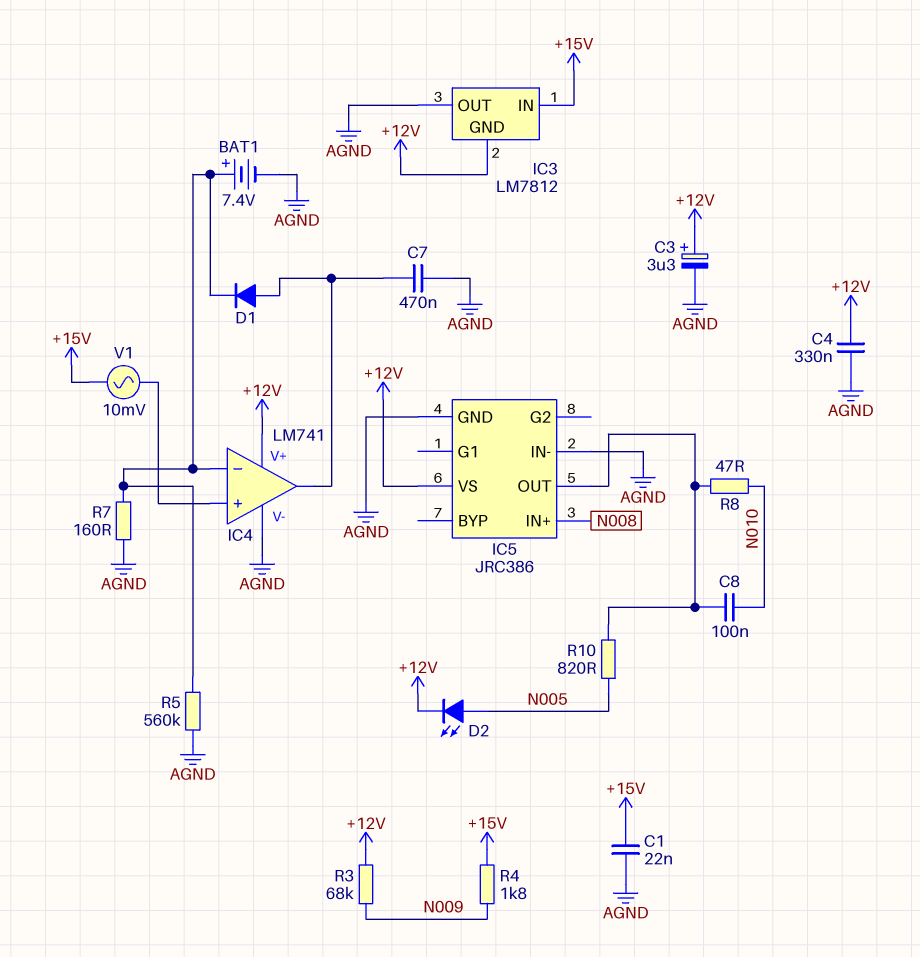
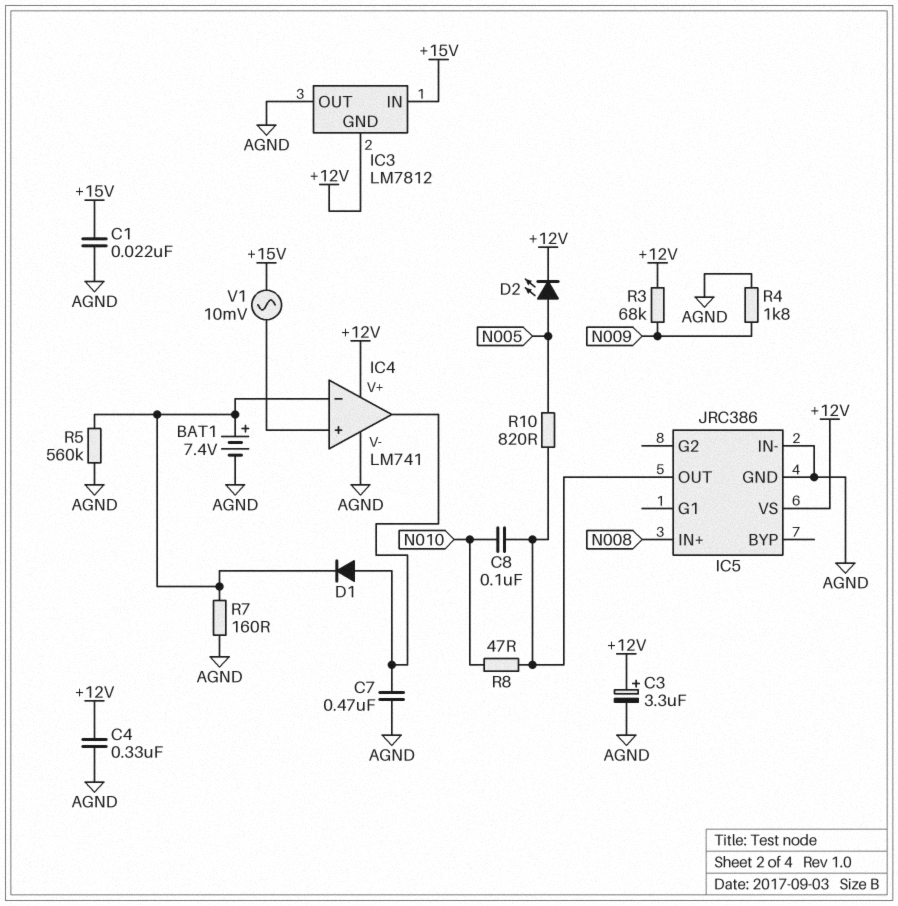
R4: 1.8k (+15V, N009) -> 1.8k (AGND, N009)

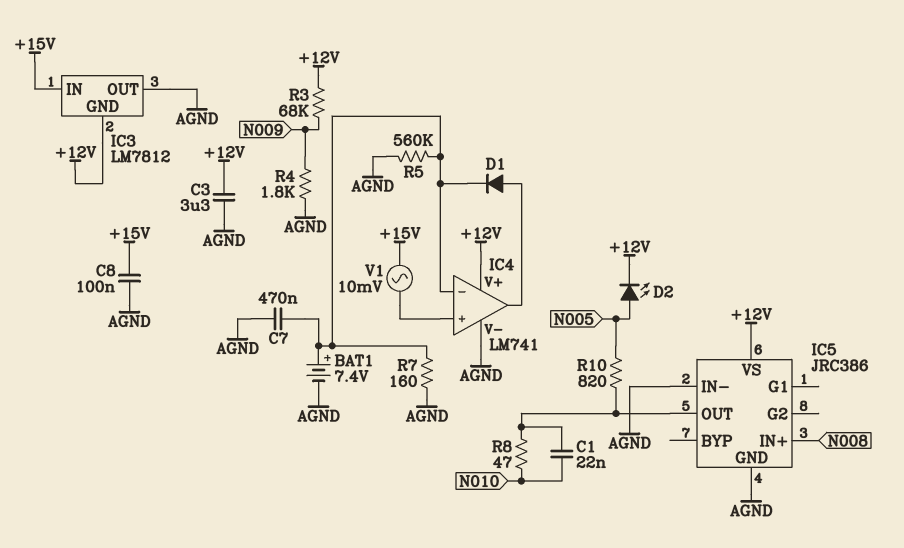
C1: 22nF (+15V, AGND) -> 22nF (IC5/OUT, N010)
C3: 3.3uF (plus +12V, minus AGND) -> 3.3uF (+12V, AGND)
C4: 330nF (+12V, AGND) -> none
C7: 470nF (AGND, IC4/out) -> 470nF (AGND, IC4/in-)
C8: 100nF (IC5/OUT, N010) -> 100nF (+15V, AGND)

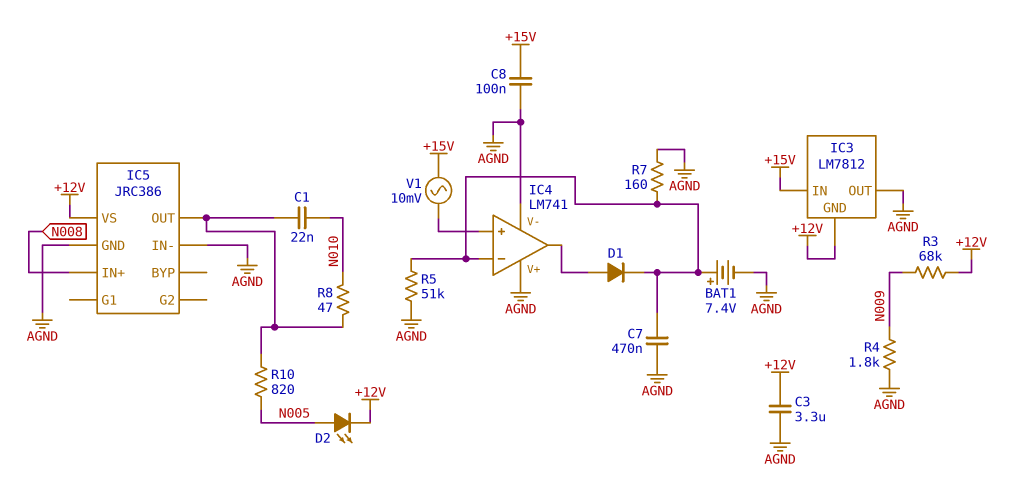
IC4 pin V+: +12V -> AGND
R5: 560k (AGND, IC4/in-) -> 51k (AGND, IC4/in-)

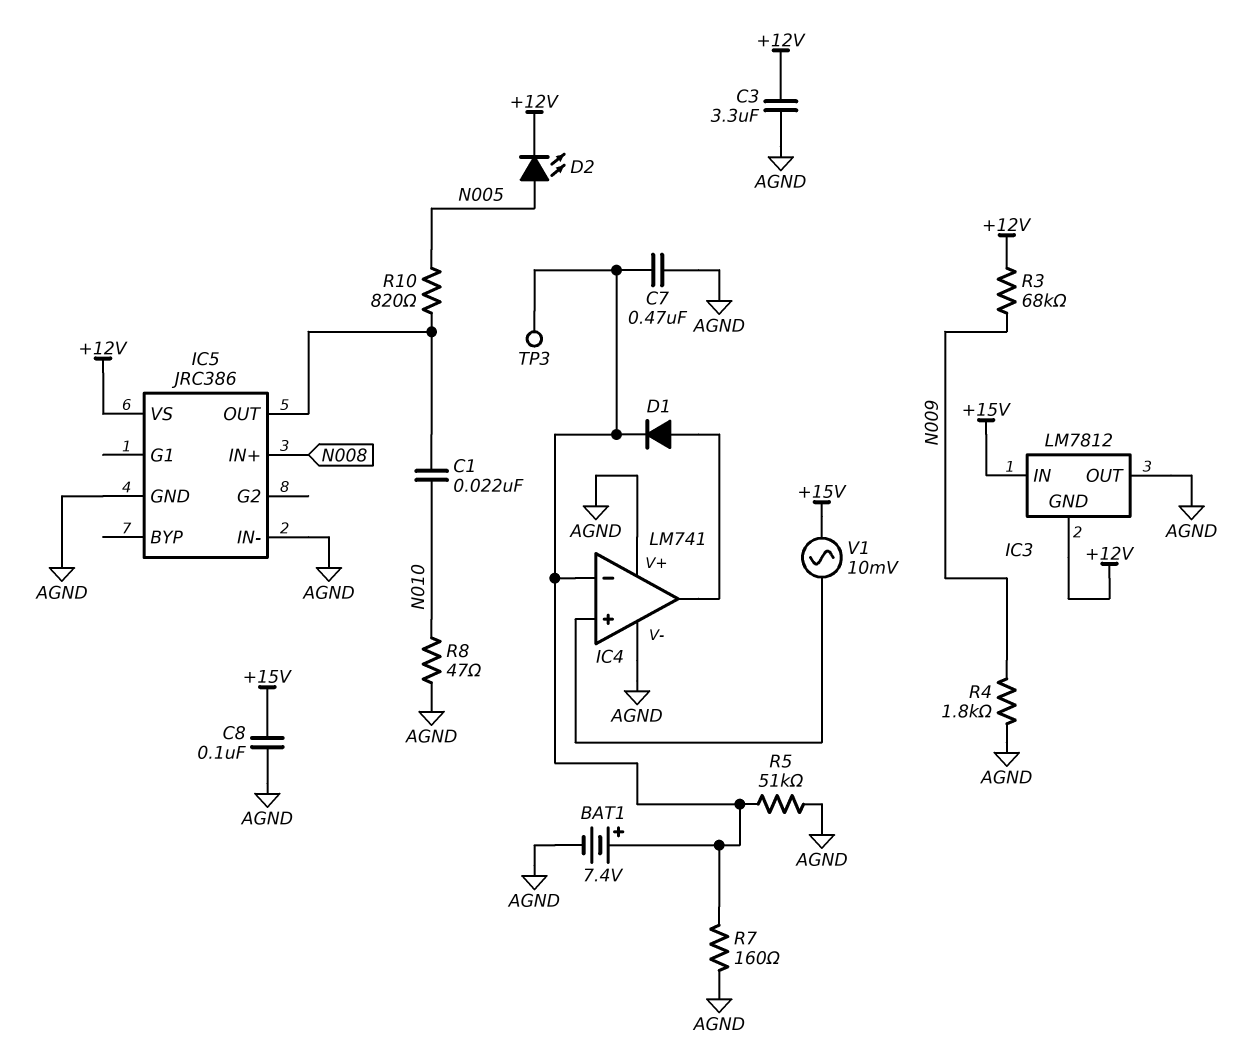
R8: 47 (IC5/OUT, N010) -> 47 (AGND, N010)
TP3: none -> test point (IC4/in-)

